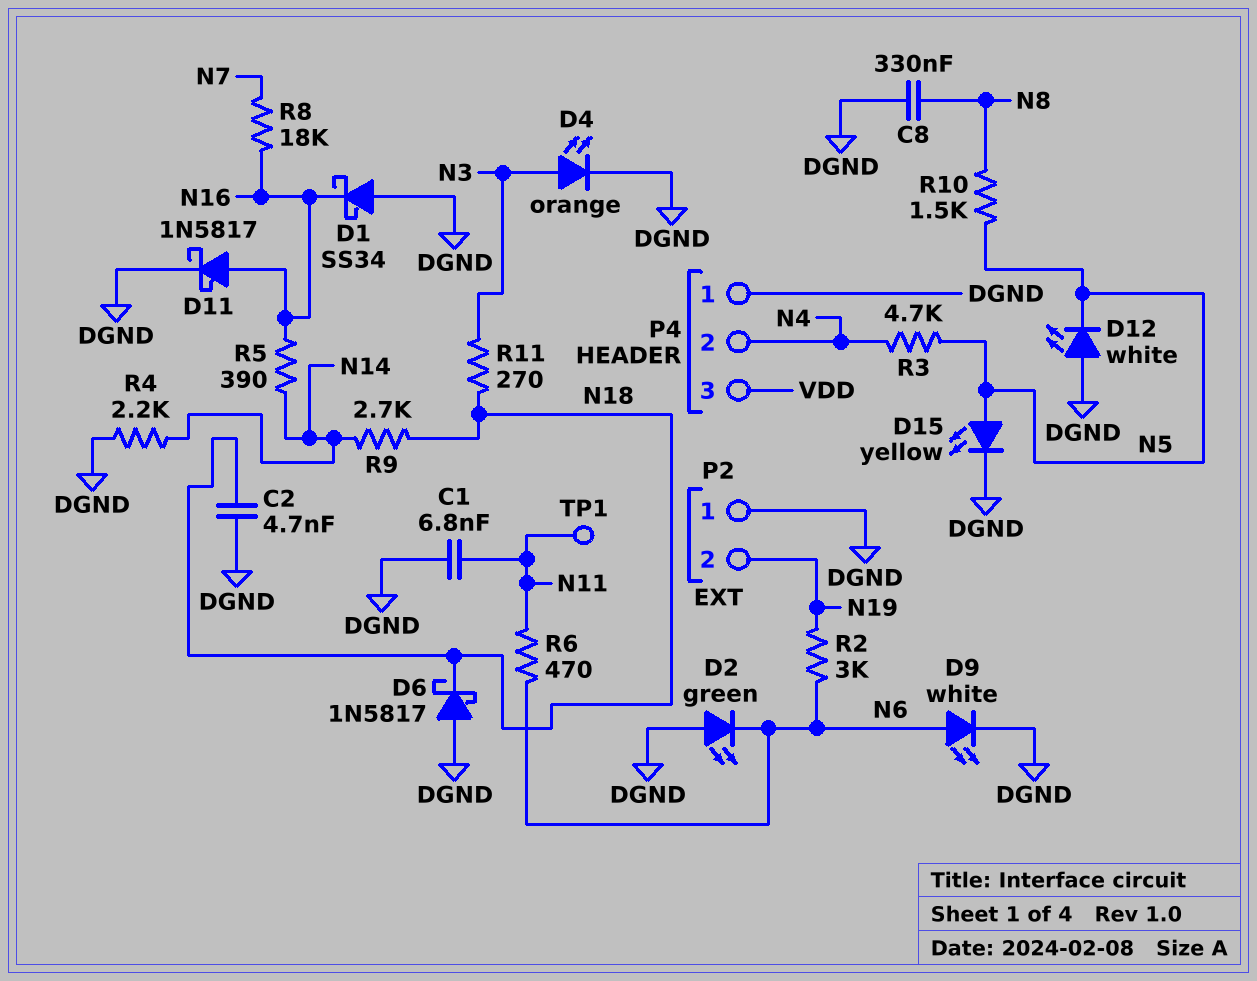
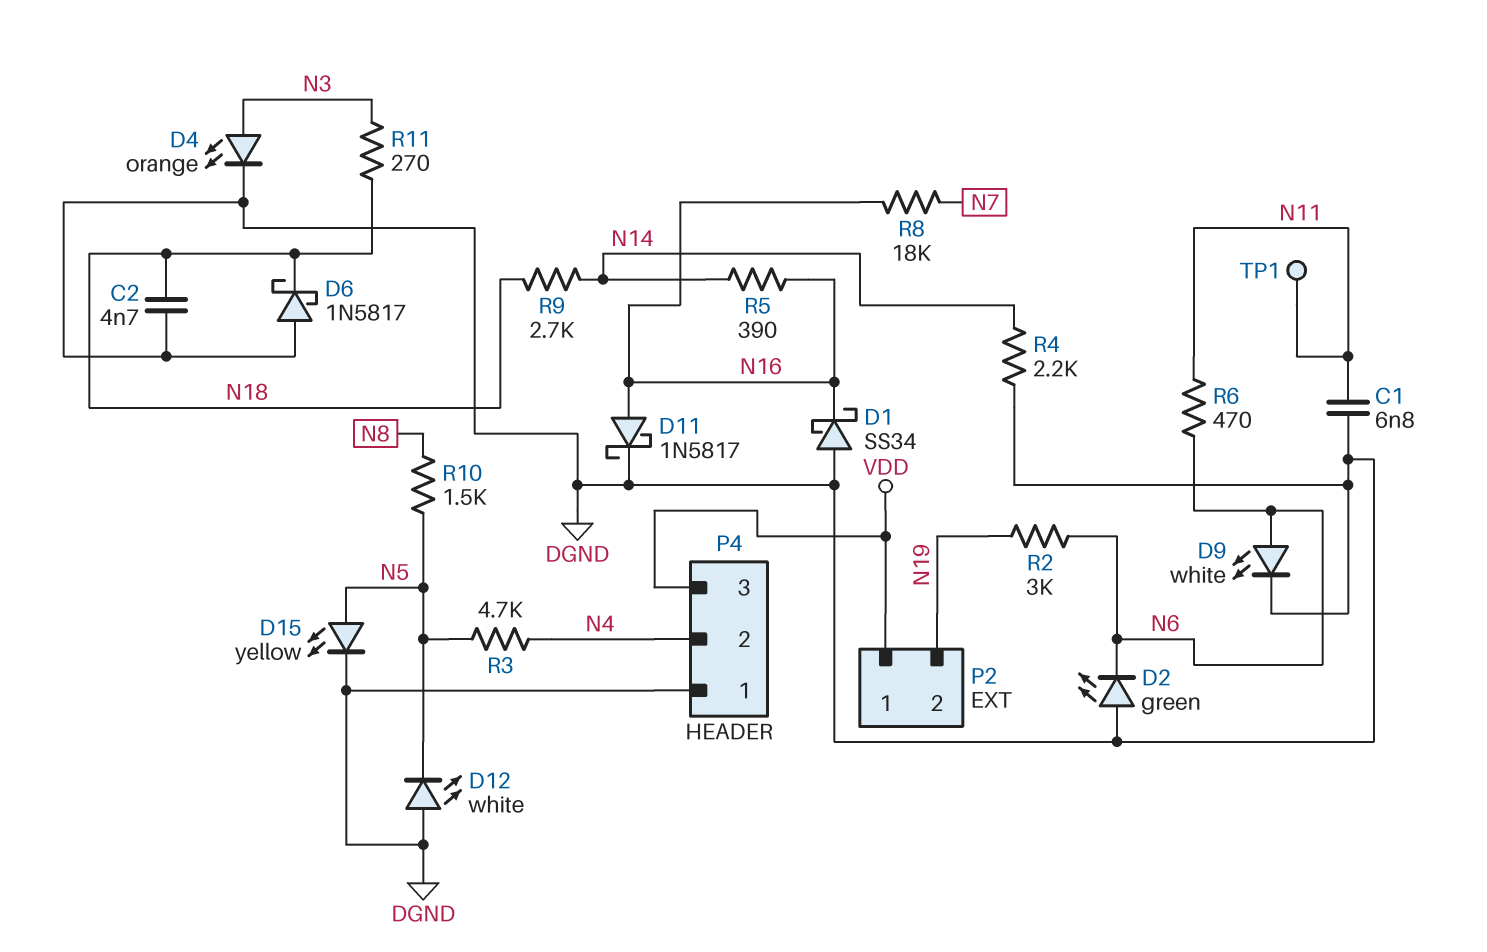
C8: 330nF (DGND, N8) -> none
P2 pin 1: DGND -> VDD

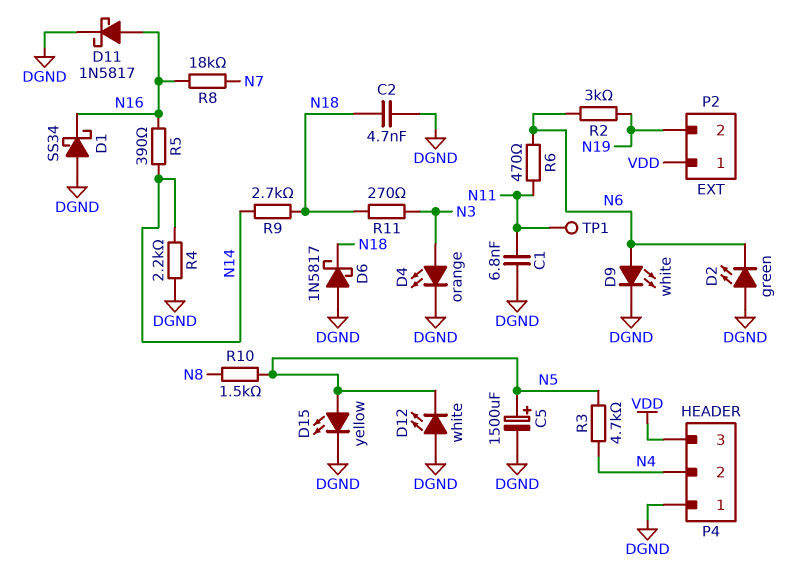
C5: none -> 1500uF (plus N5, minus DGND)

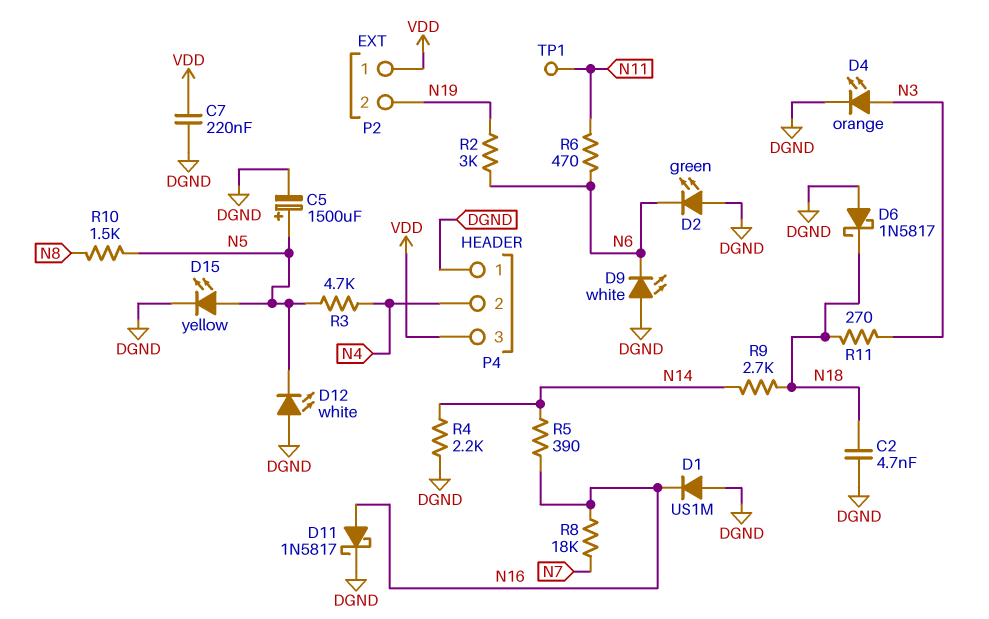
C1: 6.8nF (DGND, N11) -> none
C7: none -> 220nF (DGND, VDD)
D1: schottky SS34 (A DGND, K N16) -> diode US1M (A DGND, K N16)
D9: LED white (A N6, K DGND) -> LED white (A DGND, K N6)

